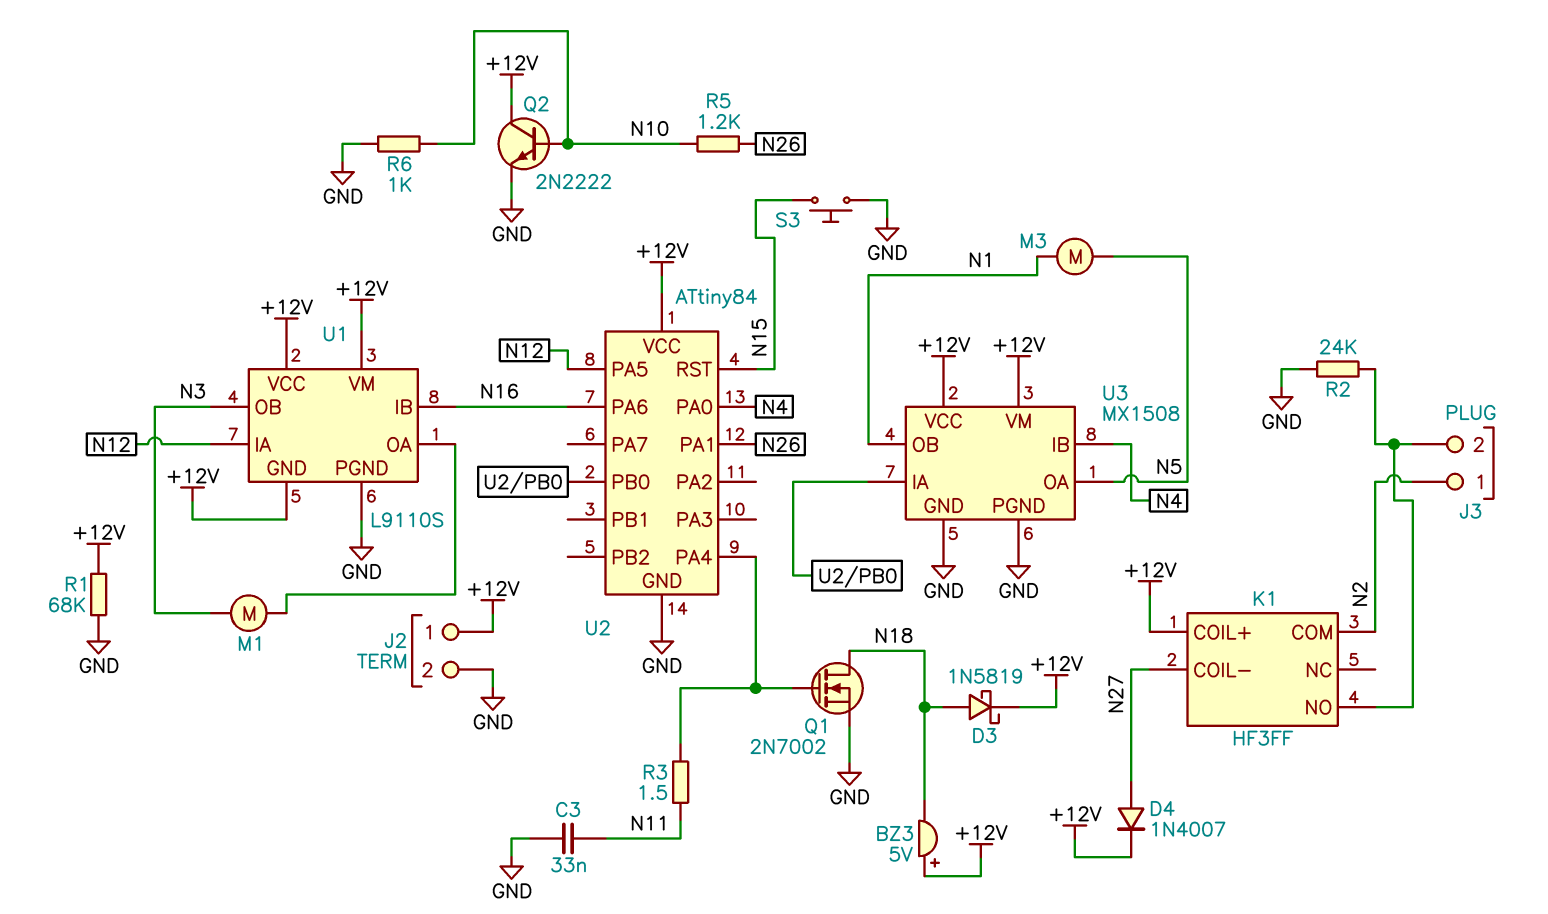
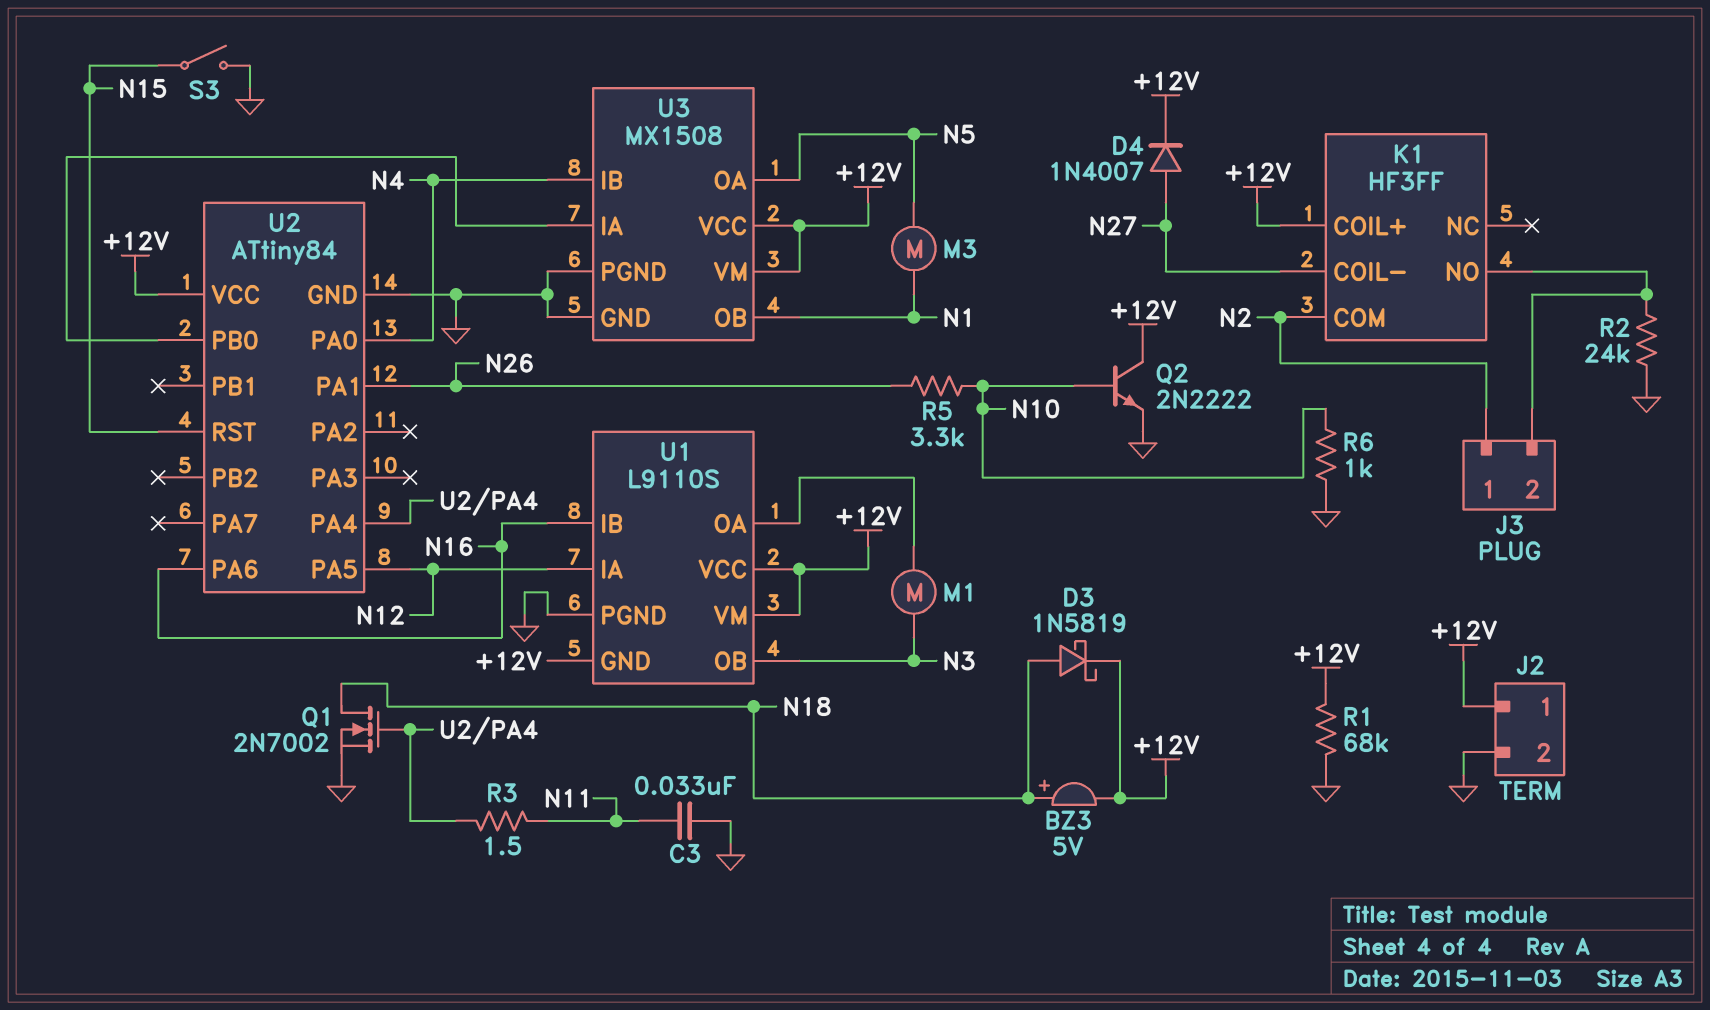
BZ3: buzzer 5V (plus +12V, minus N18) -> buzzer 5V (plus N18, minus +12V)
R5: 1.2k (N10, N26) -> 3.3k (N10, N26)
S3: button (GND, N15) -> switch (GND, N15)

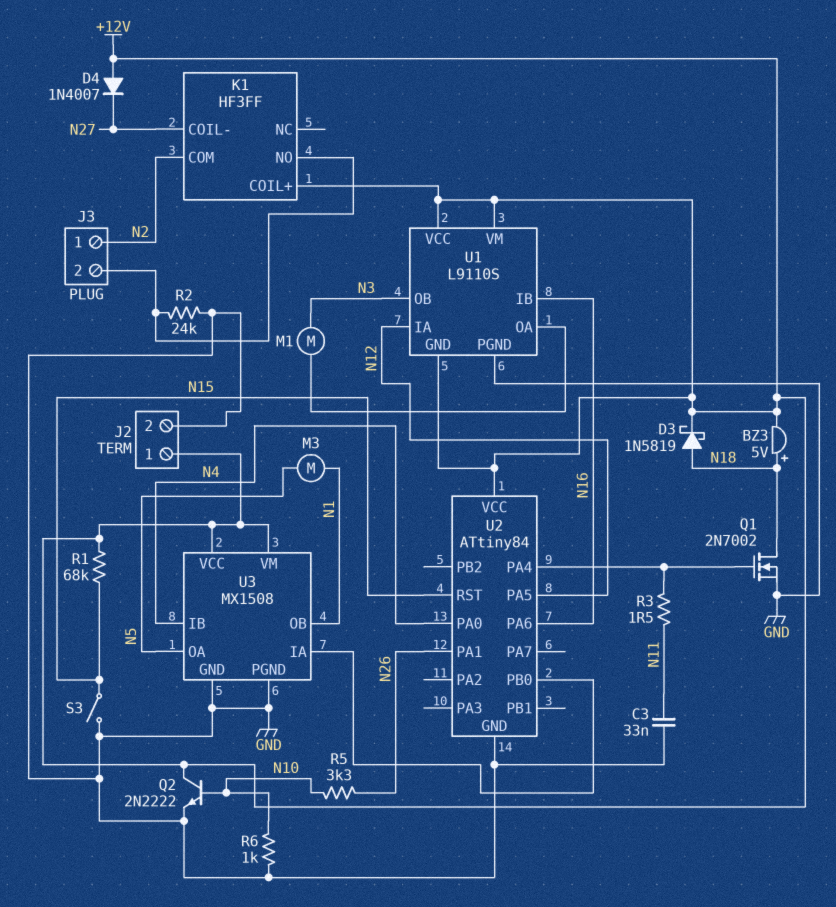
D4: diode 1N4007 (A N27, K +12V) -> diode 1N4007 (A +12V, K N27)
R1: 68k (+12V, GND) -> 68k (+12V, N15)

